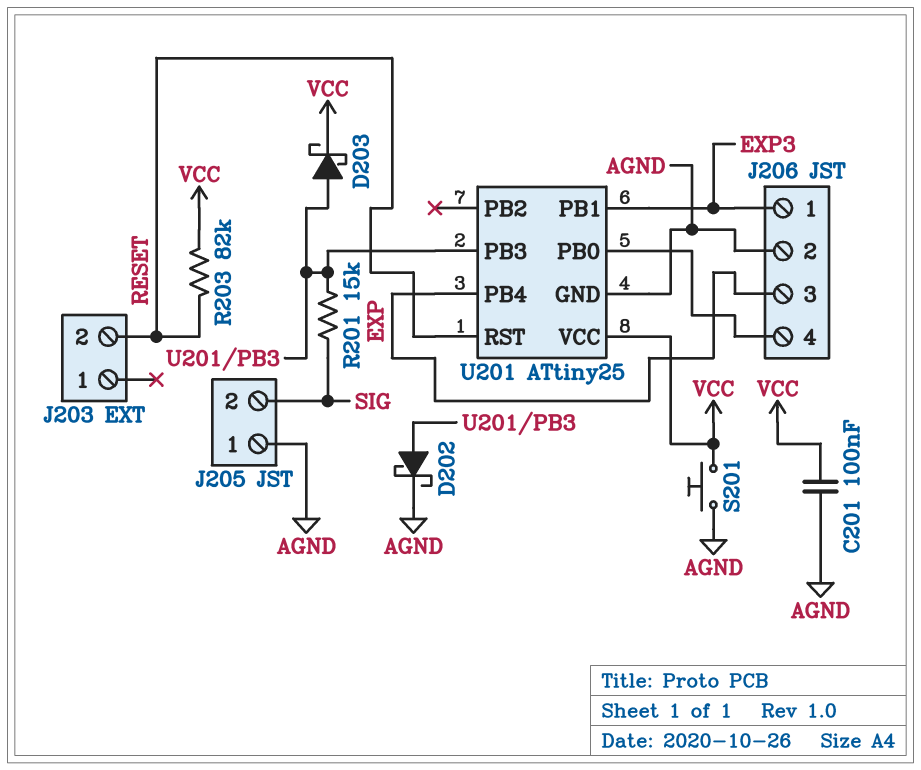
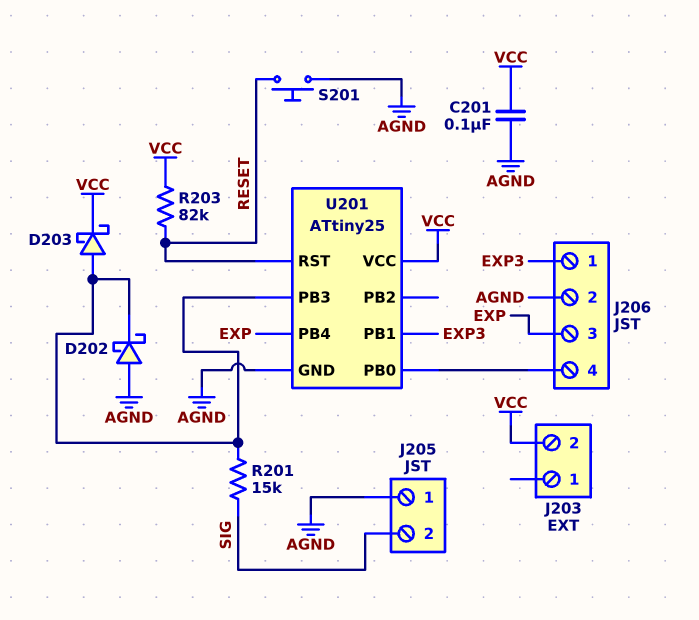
D202: schottky (A U201/PB3, K AGND) -> schottky (A AGND, K U201/PB3)
J203 pin 2: RESET -> VCC
S201: button (AGND, VCC) -> button (AGND, RESET)

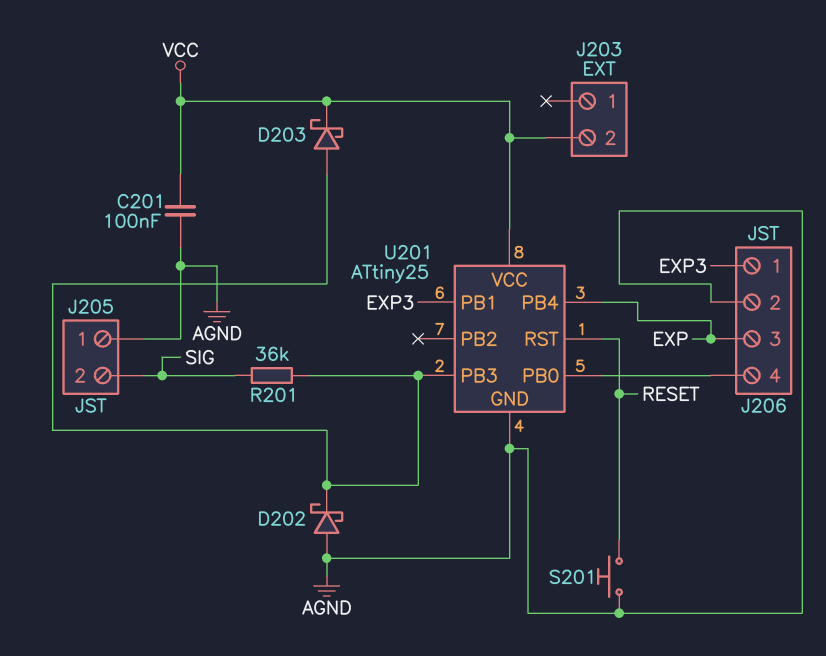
R201: 15k (SIG, U201/PB3) -> 36k (SIG, U201/PB3)
R203: 82k (RESET, VCC) -> none

